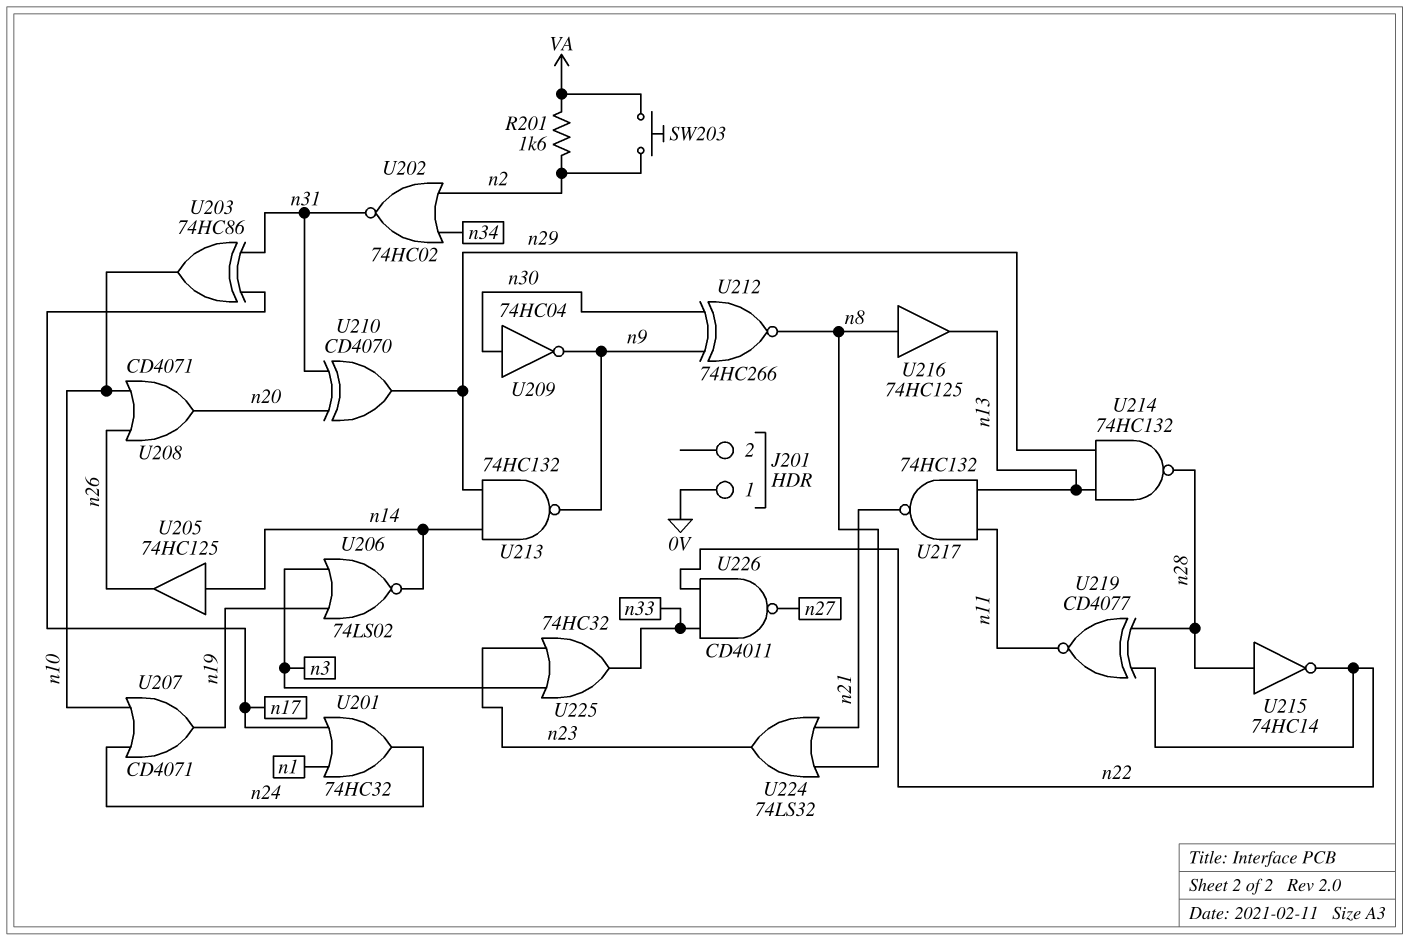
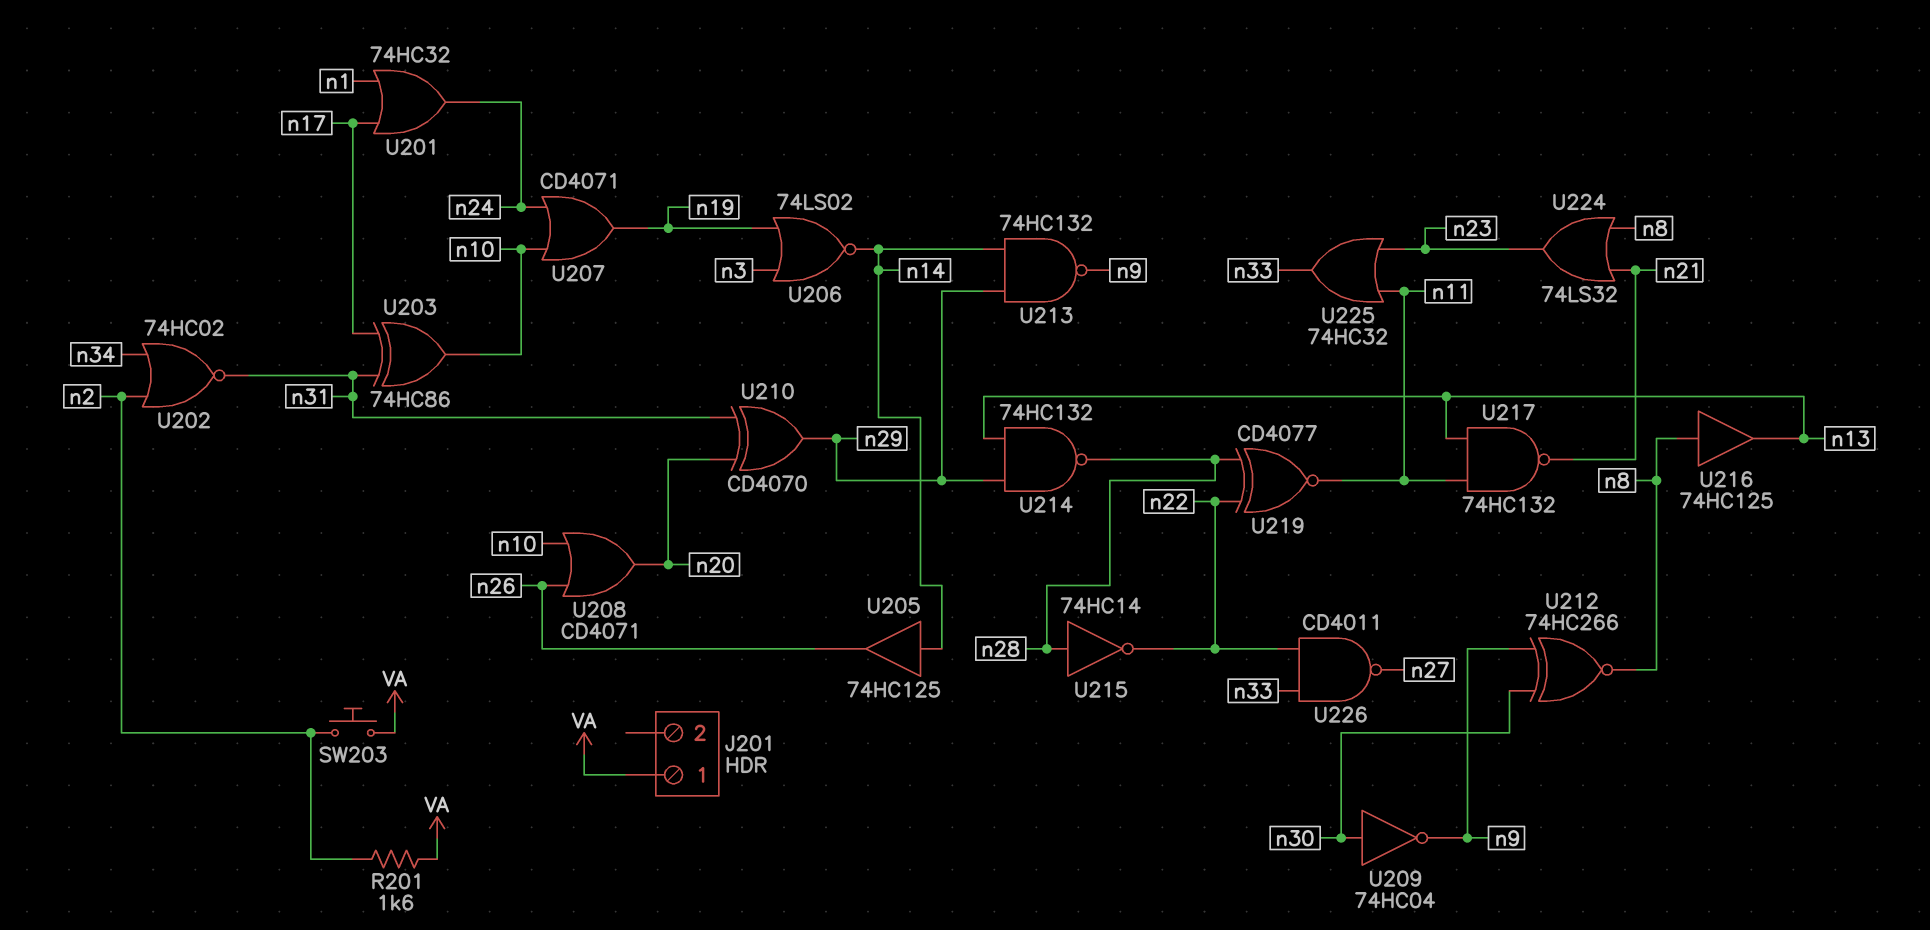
J201 pin 1: 0V -> VA
U225: OR 74HC32 (in n3, in n23, out n33) -> OR 74HC32 (in n11, in n23, out n33)

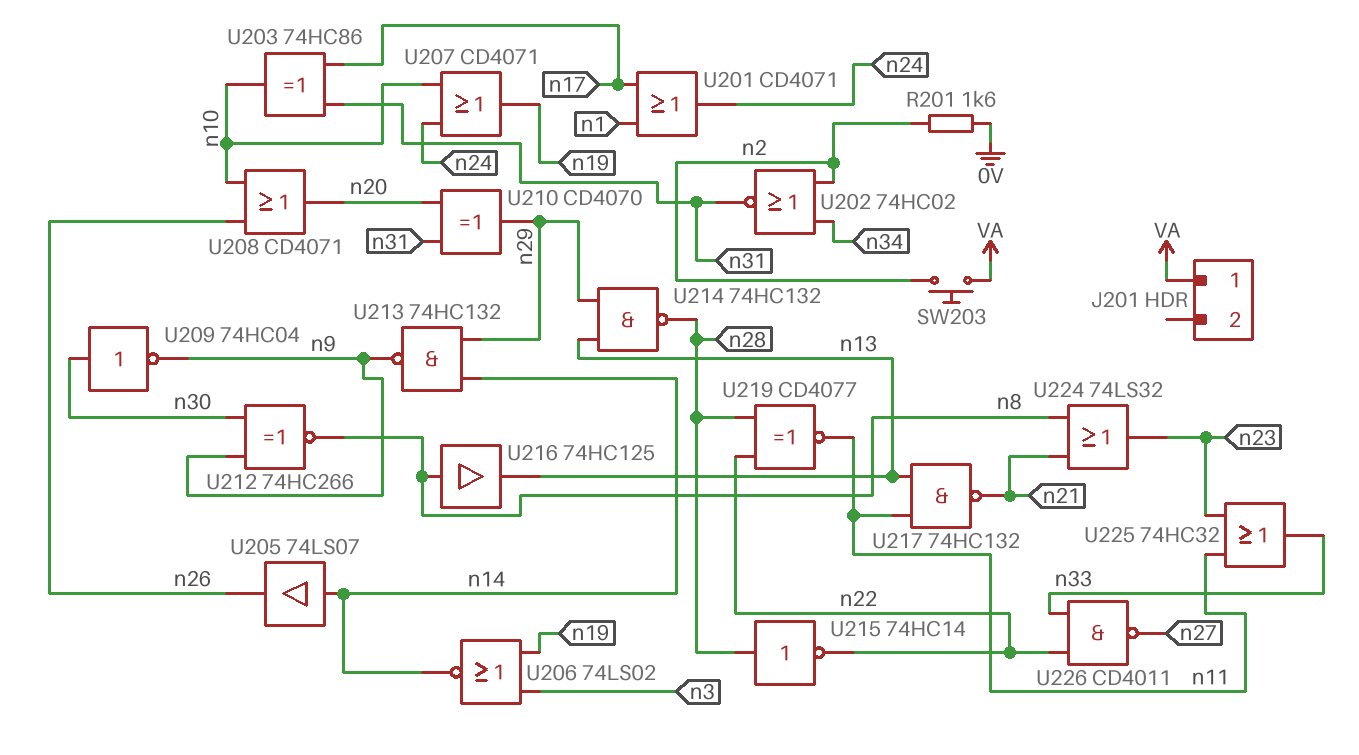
R201: 1.6k (VA, n2) -> 1.6k (0V, n2)
U201: OR 74HC32 (in n1, in n17, out n24) -> OR CD4071 (in n1, in n17, out n24)
U205: buffer 74HC125 (in n14, out n26) -> buffer 74LS07 (in n14, out n26)

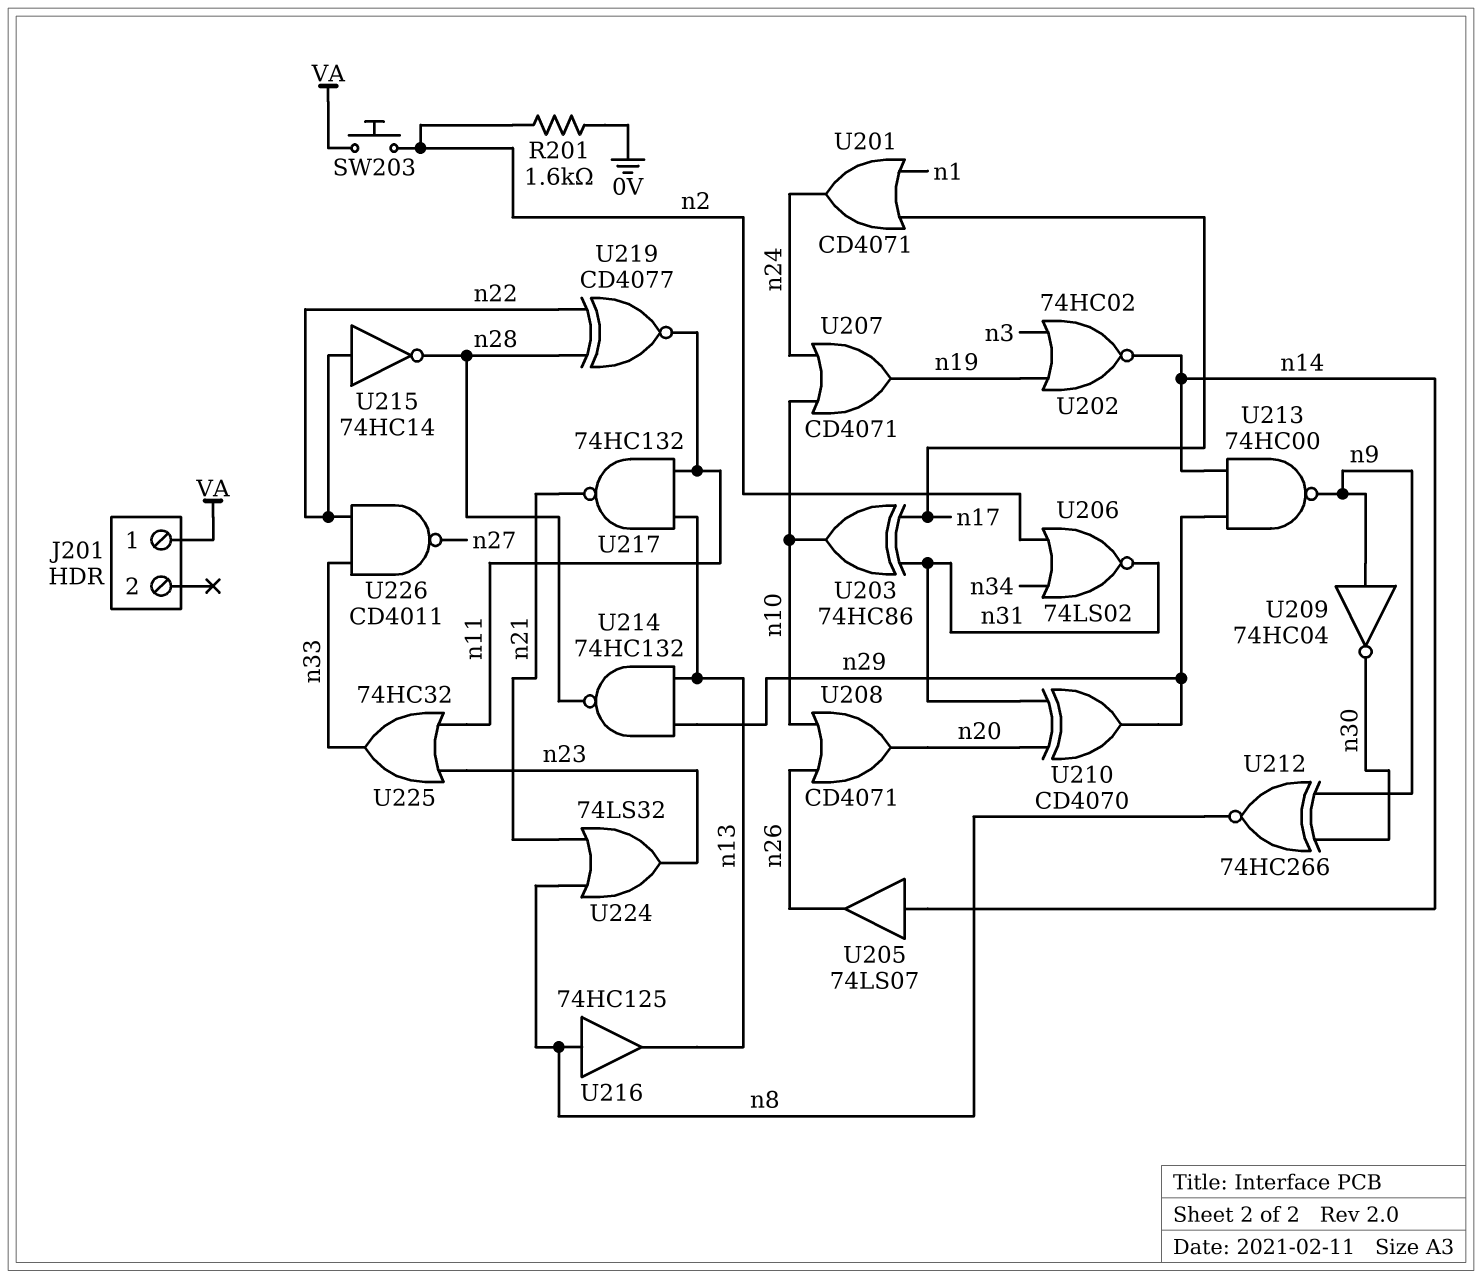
U202: NOR 74HC02 (in n2, in n34, out n31) -> NOR 74HC02 (in n3, in n19, out n14)
U206: NOR 74LS02 (in n3, in n19, out n14) -> NOR 74LS02 (in n2, in n34, out n31)
U209: NOT 74HC04 (in n30, out n9) -> NOT 74HC04 (in n9, out n30)
U213: NAND 74HC132 (in n14, in n29, out n9) -> NAND 74HC00 (in n14, in n29, out n9)
U215: NOT 74HC14 (in n28, out n22) -> NOT 74HC14 (in n22, out n28)

